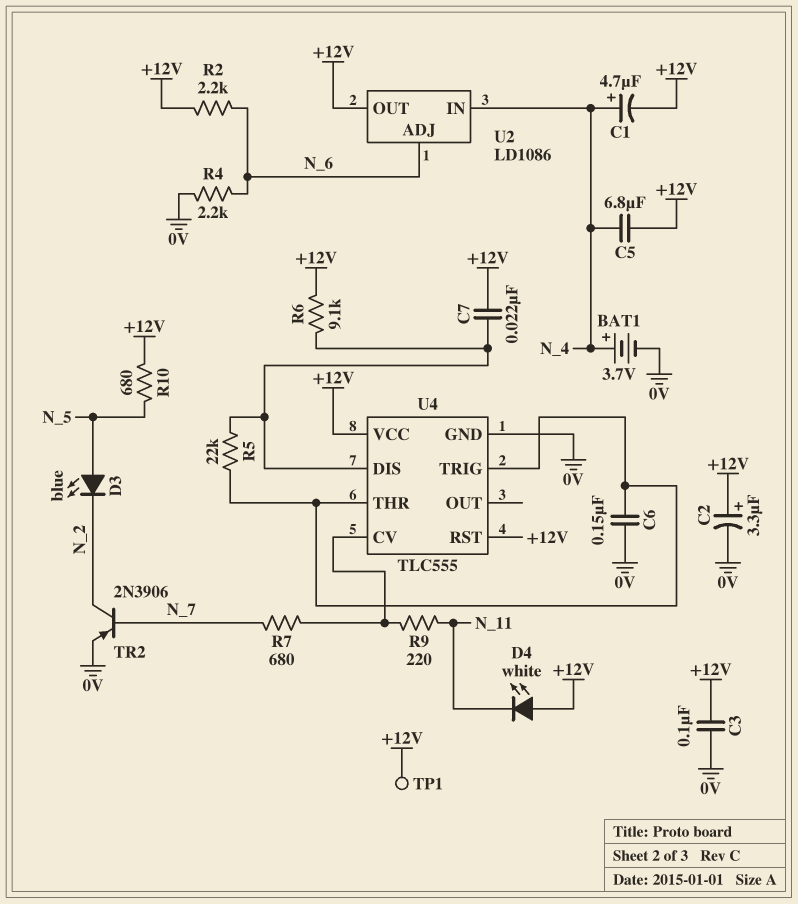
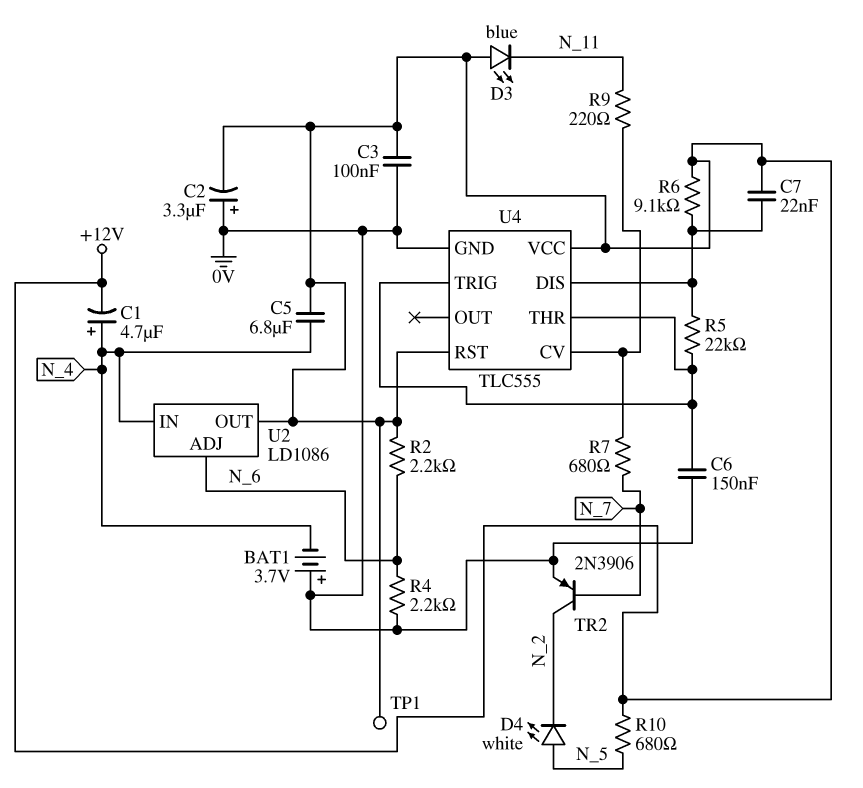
BAT1: 3.7V (plus N_4, minus 0V) -> 3.7V (plus 0V, minus N_4)
C2: 3.3uF (plus +12V, minus 0V) -> 3.3uF (plus 0V, minus +12V)
D3: LED blue (A N_5, K N_2) -> LED blue (A +12V, K N_11)
D4: LED white (A +12V, K N_11) -> LED white (A N_5, K N_2)

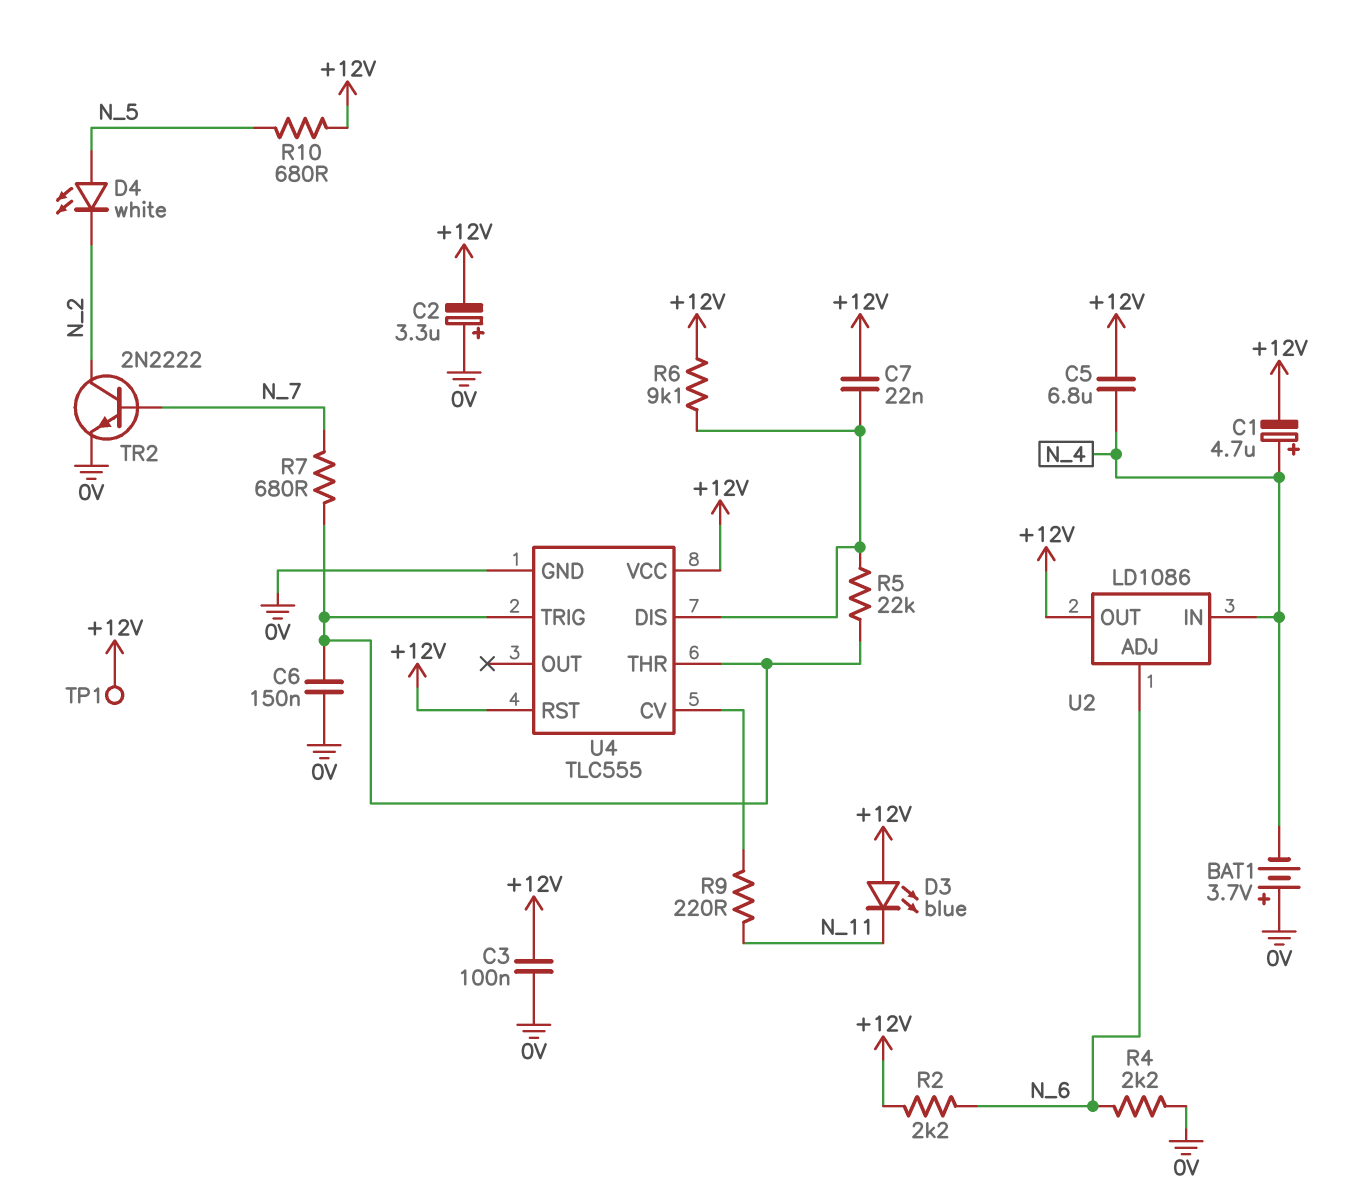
R7: 680 (N_7, U4/CV) -> 680 (N_7, U4/THR)
TR2: PNP 2N3906 (B N_7, C N_2, E 0V) -> NPN 2N2222 (B N_7, C N_2, E 0V)

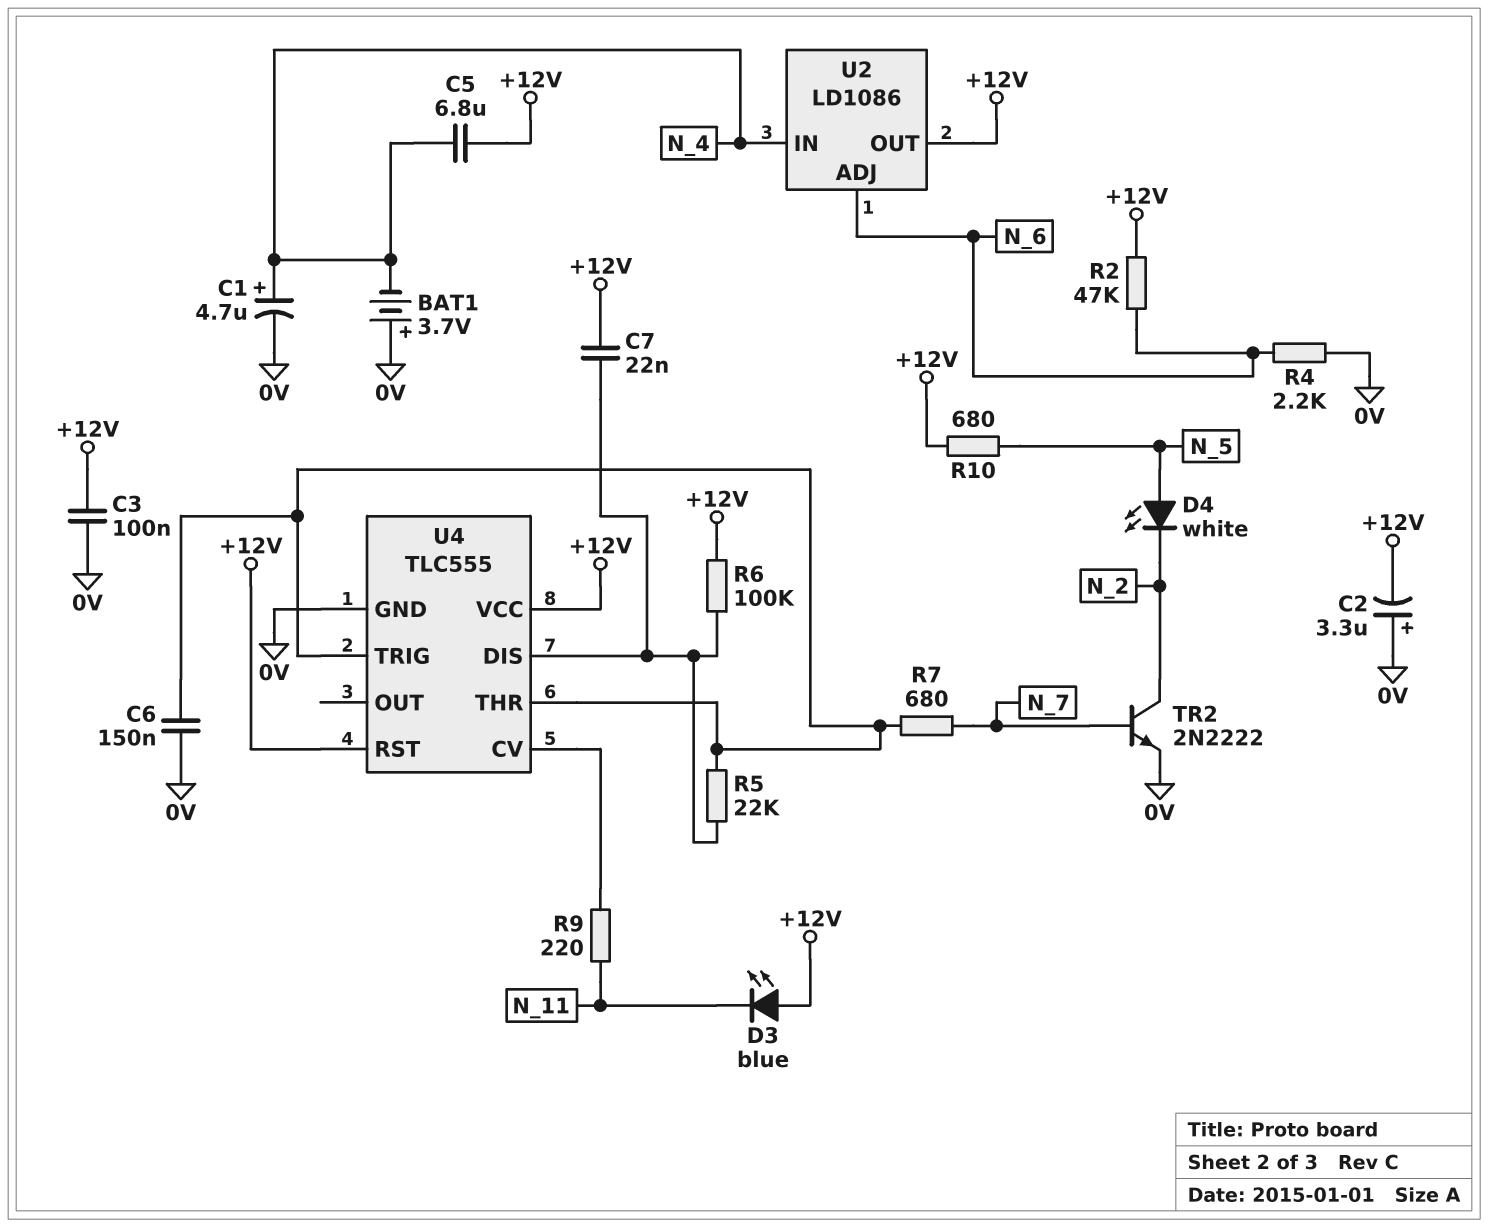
C1: 4.7uF (plus N_4, minus +12V) -> 4.7uF (plus N_4, minus 0V)
R2: 2.2k (+12V, N_6) -> 47k (+12V, N_6)
R6: 9.1k (+12V, U4/DIS) -> 100k (+12V, U4/DIS)
TP1: test point (+12V) -> none

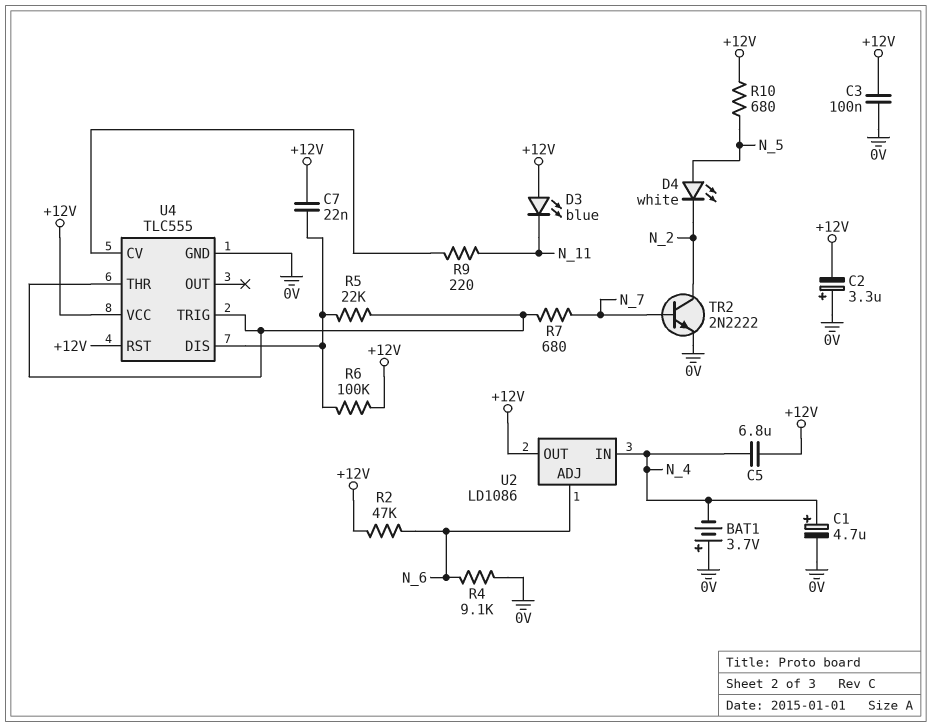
C6: 150nF (0V, U4/THR) -> none
R4: 2.2k (0V, N_6) -> 9.1k (0V, N_6)

